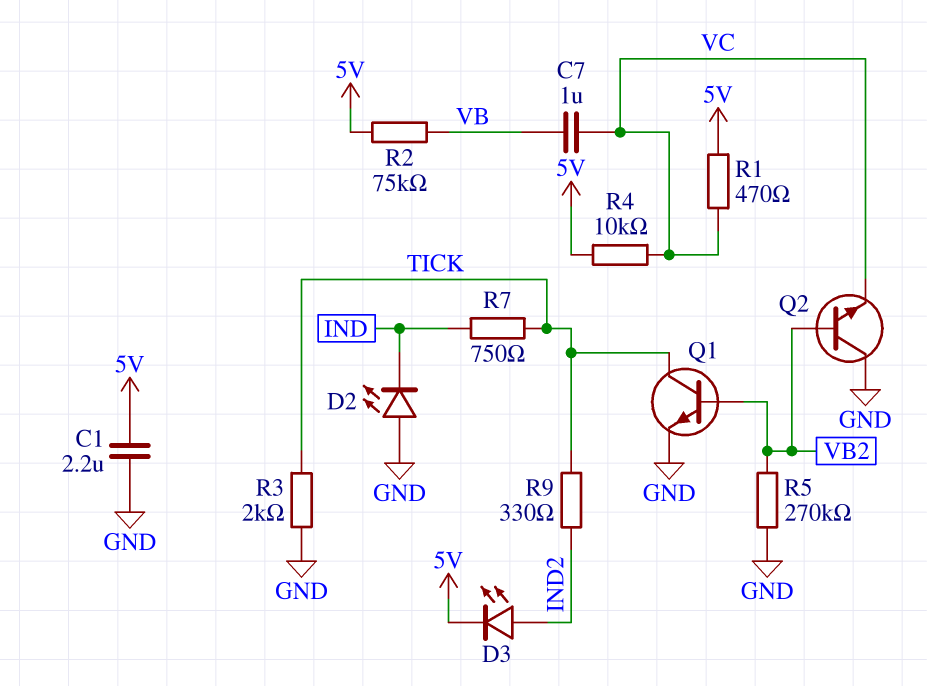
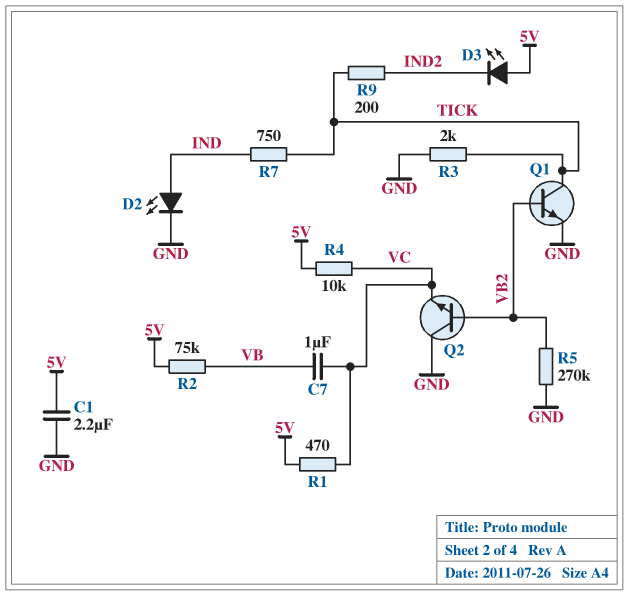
D2: LED (A GND, K IND) -> LED (A IND, K GND)
D3: LED (A IND2, K 5V) -> LED (A 5V, K IND2)
R9: 330 (IND2, TICK) -> 200 (IND2, TICK)

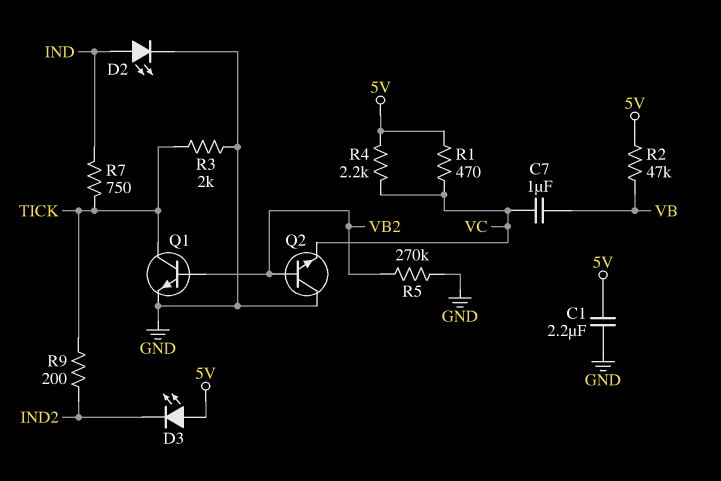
R2: 75k (5V, VB) -> 47k (5V, VB)
R4: 10k (5V, VC) -> 2.2k (5V, VC)

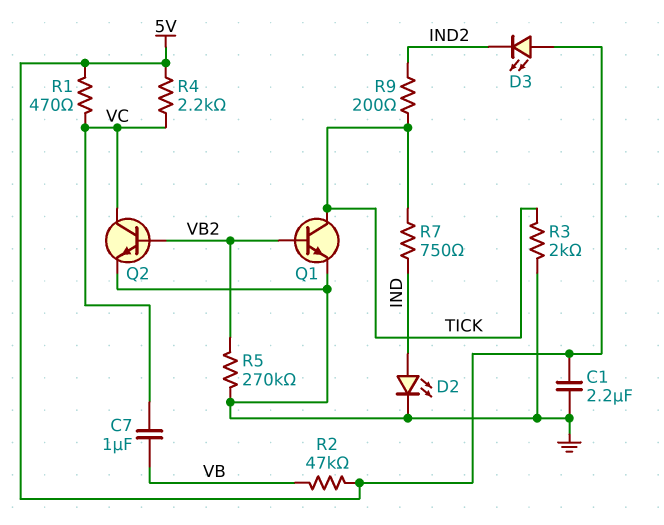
Q2: NPN (B VB2, C GND, E VC) -> NPN (B VB2, C VC, E GND)

